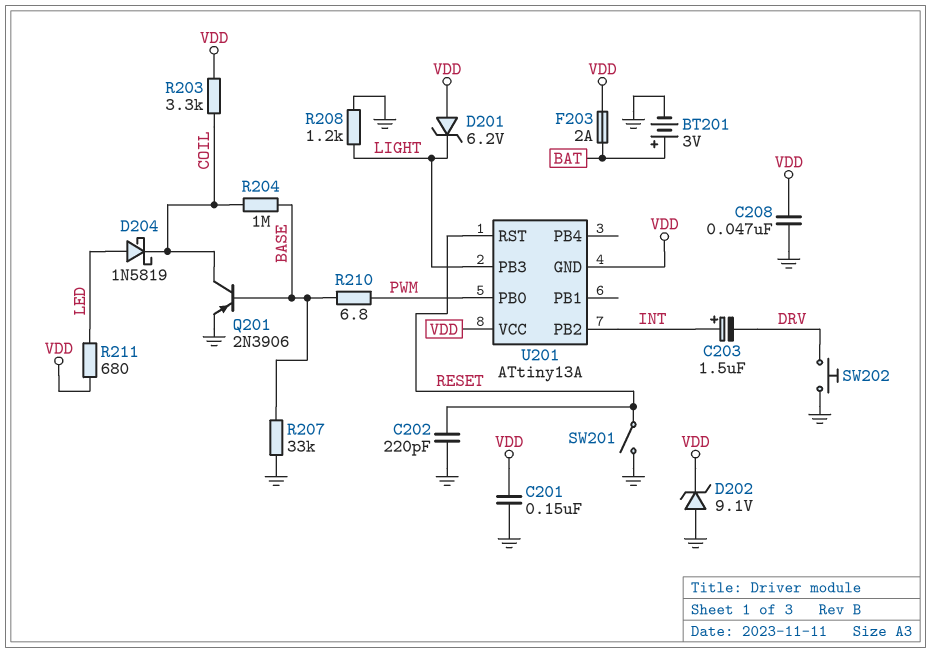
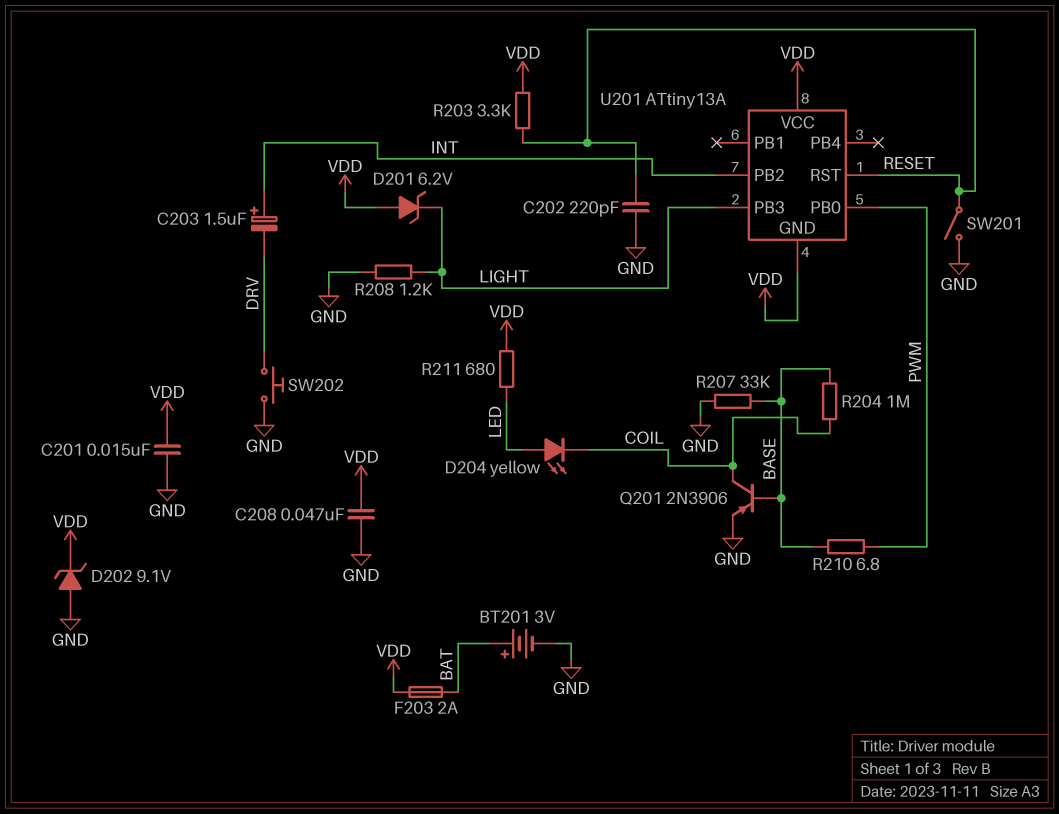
C201: 150nF (GND, VDD) -> 15nF (GND, VDD)
D204: schottky 1N5819 (A LED, K COIL) -> LED yellow (A LED, K COIL)
R203: 3.3k (COIL, VDD) -> 3.3k (RESET, VDD)

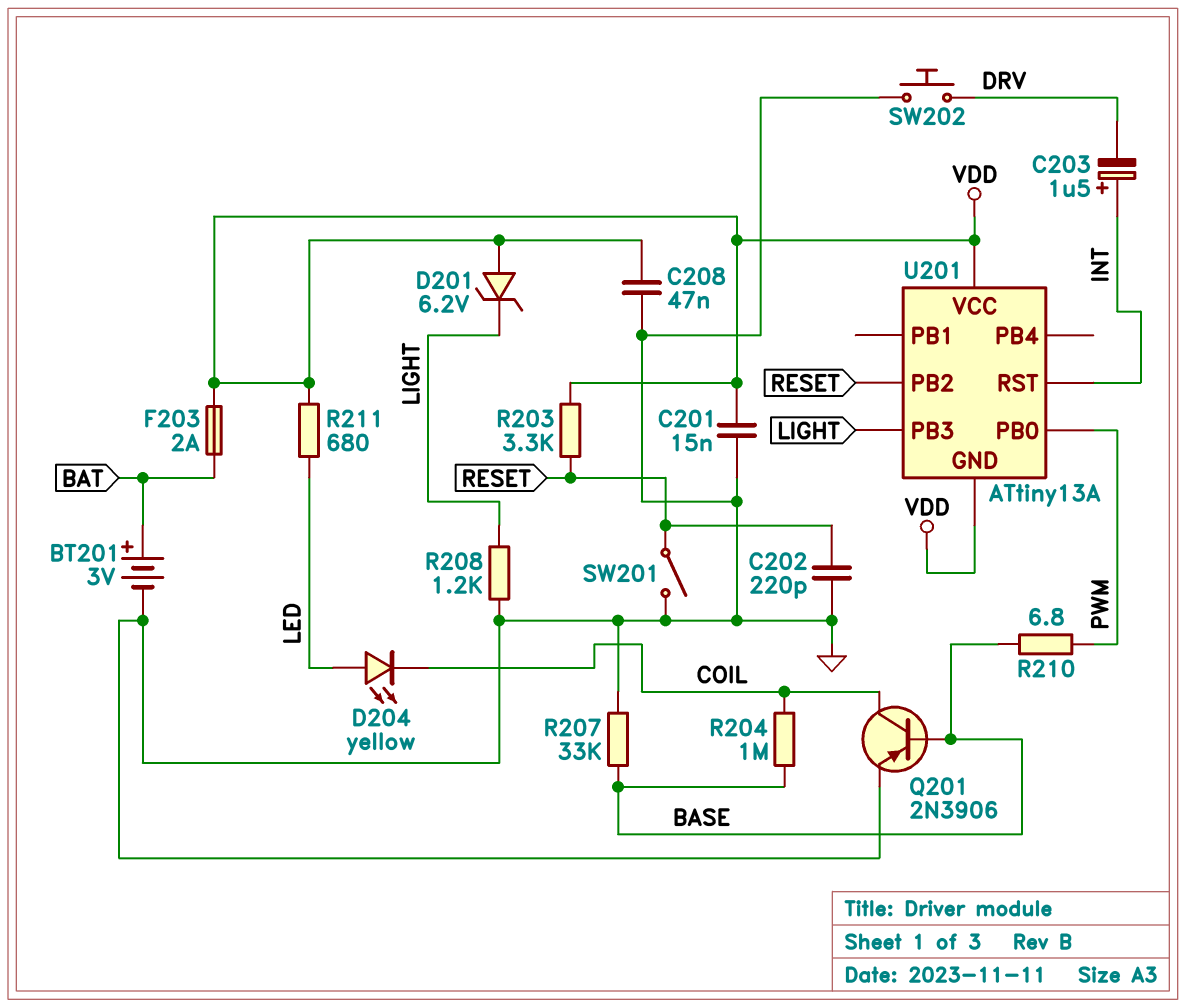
D202: zener 9.1V (A GND, K VDD) -> none
U201 pin PB2: INT -> RESET
U201 pin RST: RESET -> INT

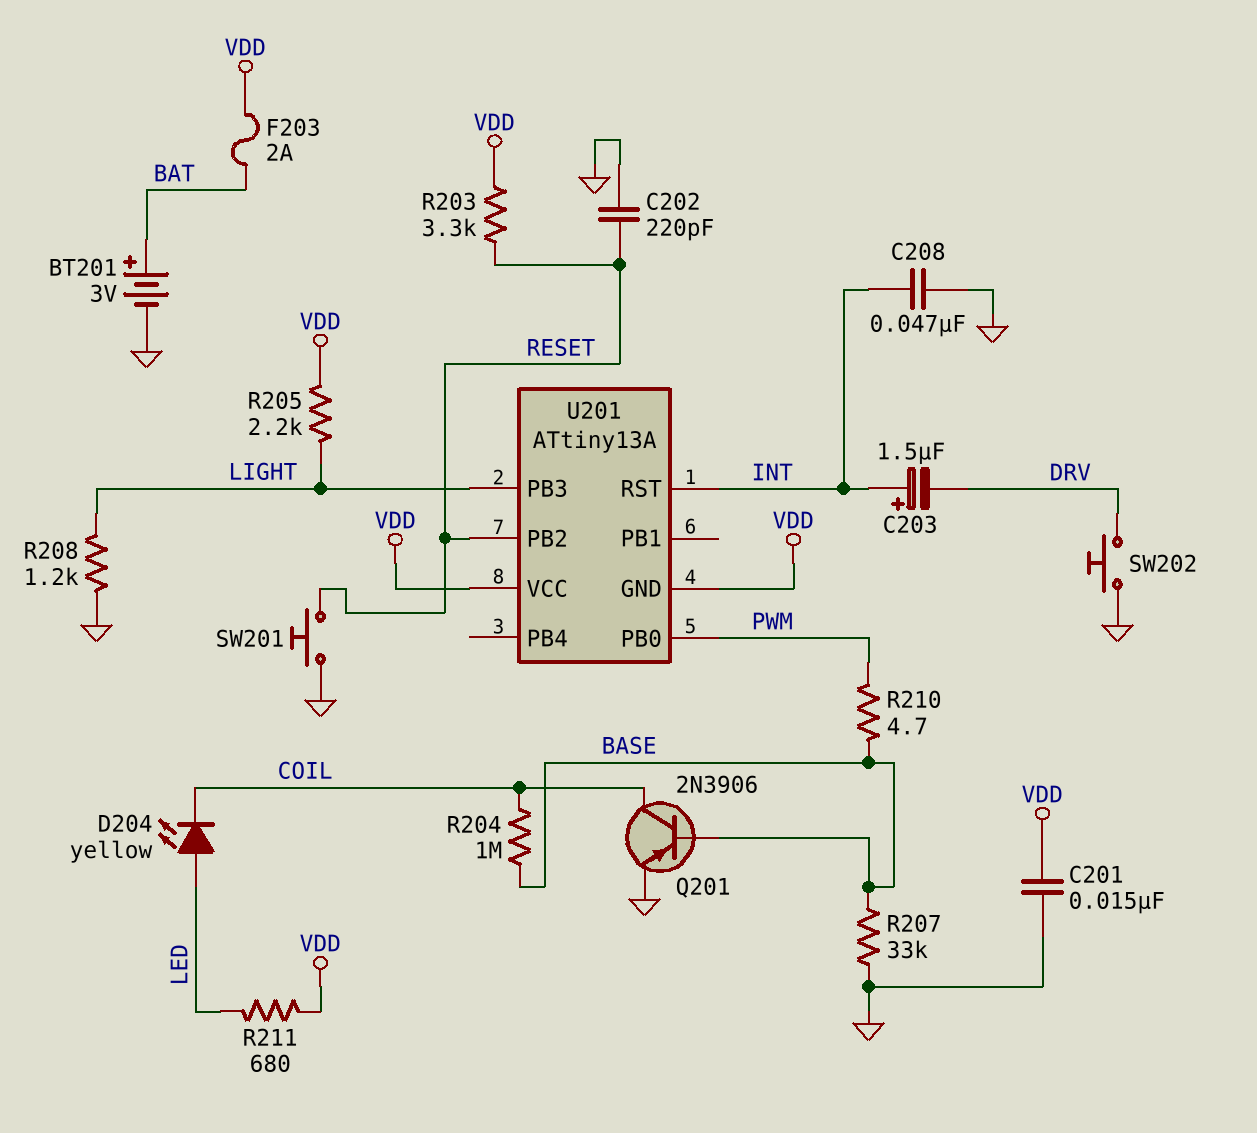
C208: 47nF (GND, VDD) -> 47nF (GND, INT)
D201: zener 6.2V (A VDD, K LIGHT) -> none
R205: none -> 2.2k (LIGHT, VDD)
R210: 6.8 (BASE, PWM) -> 4.7 (BASE, PWM)
SW201: switch (GND, RESET) -> button (GND, RESET)

